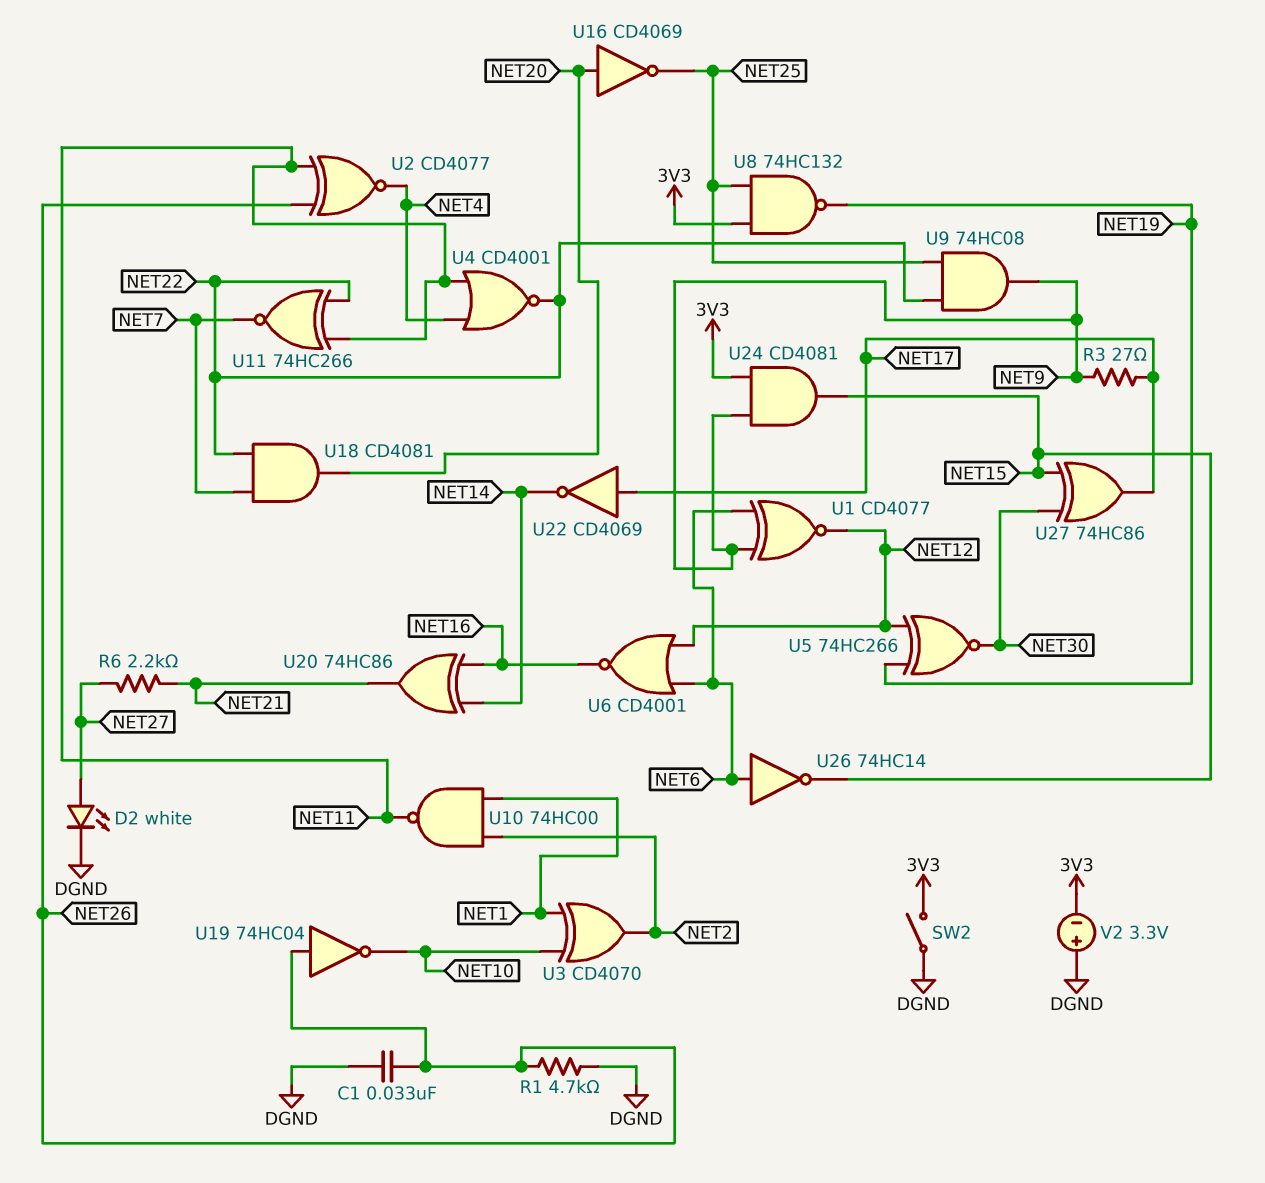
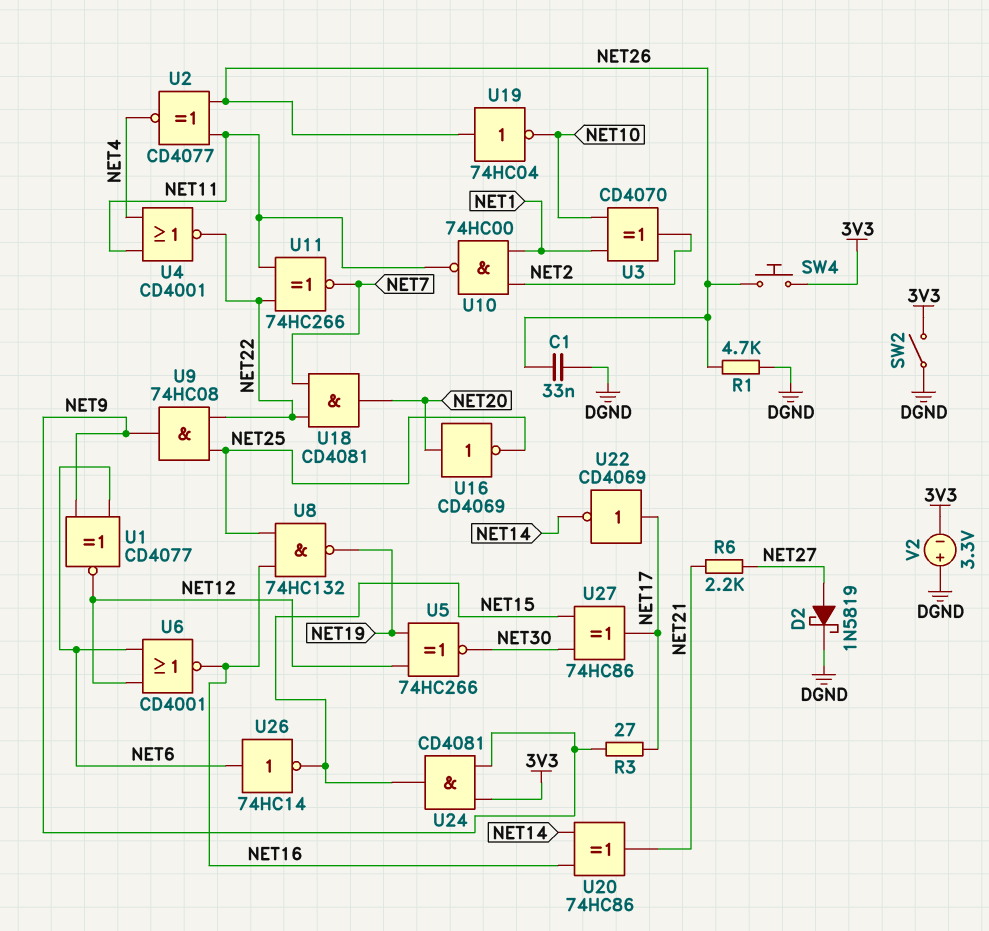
D2: LED white (A NET27, K DGND) -> schottky 1N5819 (A NET27, K DGND)
SW4: none -> button (3V3, NET26)
U8: NAND 74HC132 (in 3V3, in NET25, out NET19) -> NAND 74HC132 (in NET16, in NET25, out NET19)

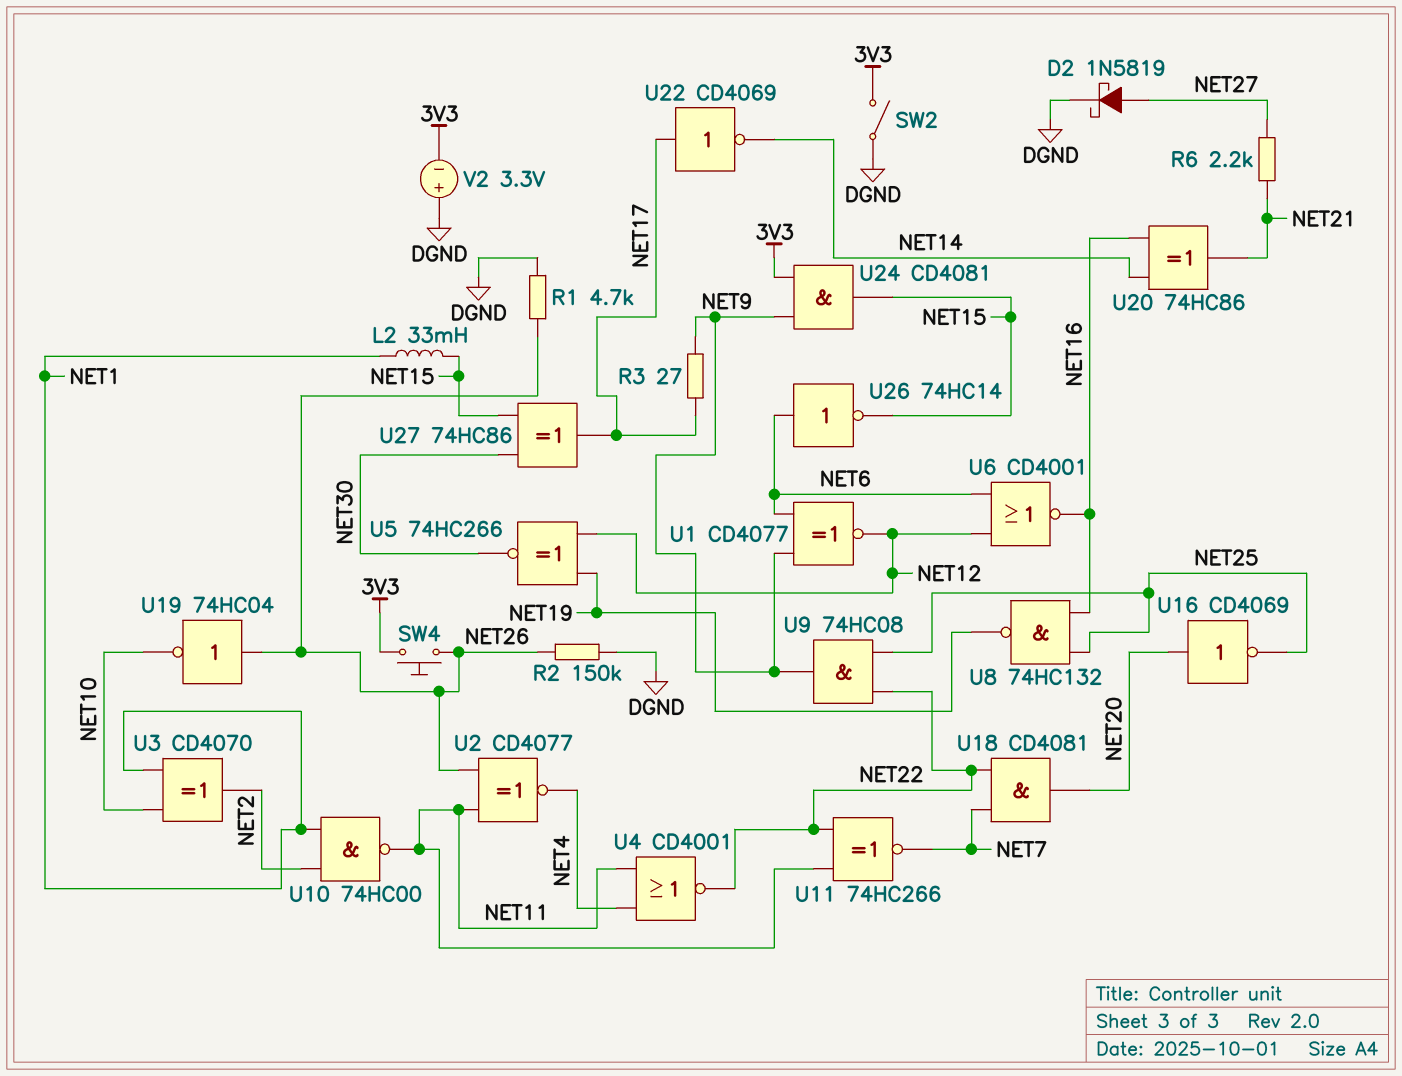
C1: 33nF (DGND, NET26) -> none
L2: none -> 33mH (NET1, NET15)
R2: none -> 150k (DGND, NET26)

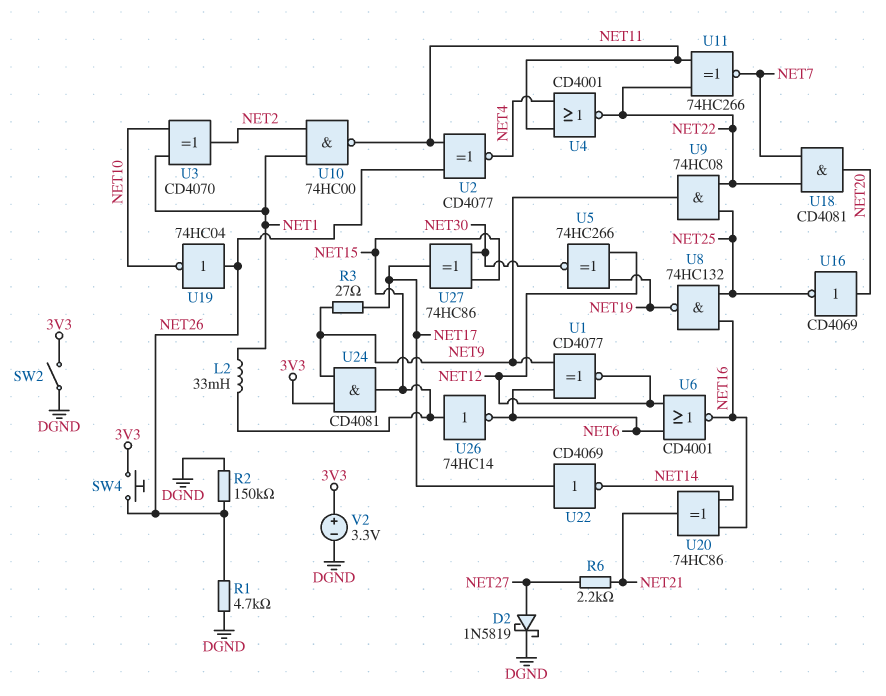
U26: NOT 74HC14 (in NET6, out NET15) -> NOT 74HC14 (in NET15, out NET6)
V2: 3.3V (plus DGND, minus 3V3) -> 3.3V (plus 3V3, minus DGND)

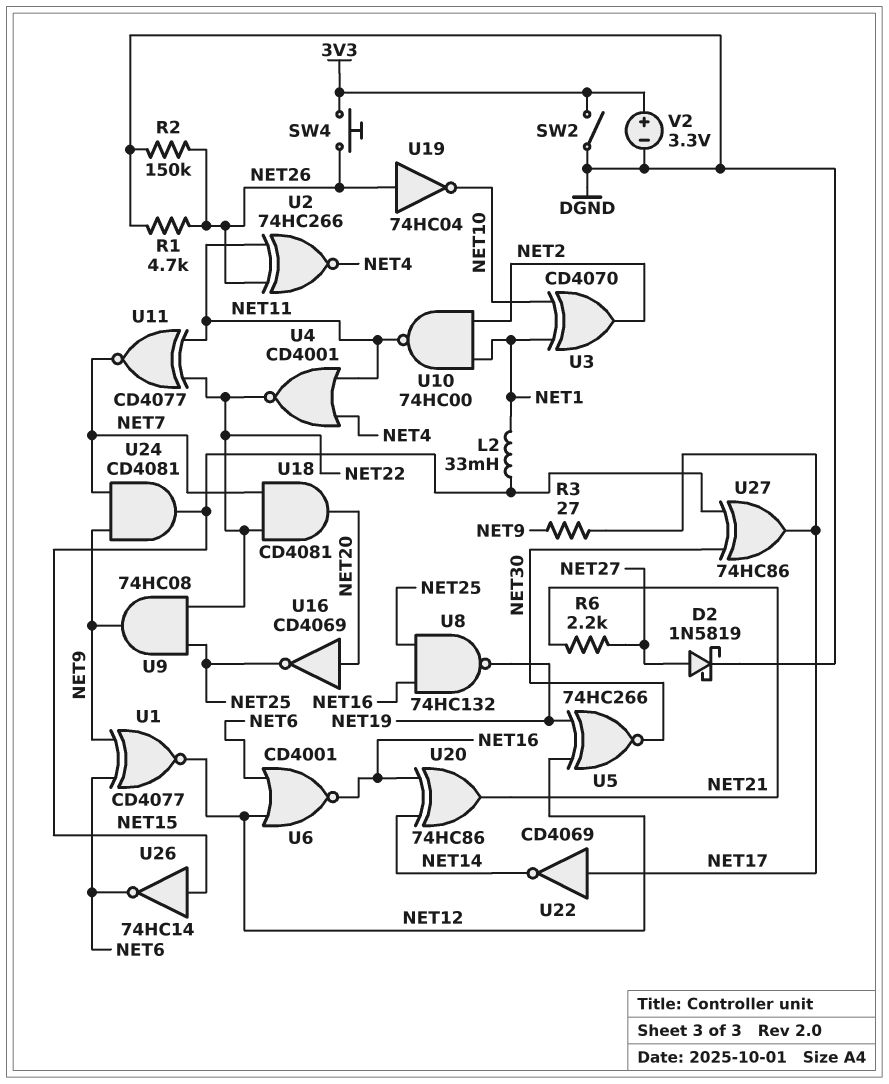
U2: XNOR CD4077 (in NET11, in NET26, out NET4) -> XNOR 74HC266 (in NET11, in NET26, out NET4)
U11: XNOR 74HC266 (in NET11, in NET22, out NET7) -> XNOR CD4077 (in NET11, in NET22, out NET7)
U24: AND CD4081 (in 3V3, in NET9, out NET15) -> AND CD4081 (in NET7, in NET9, out NET15)

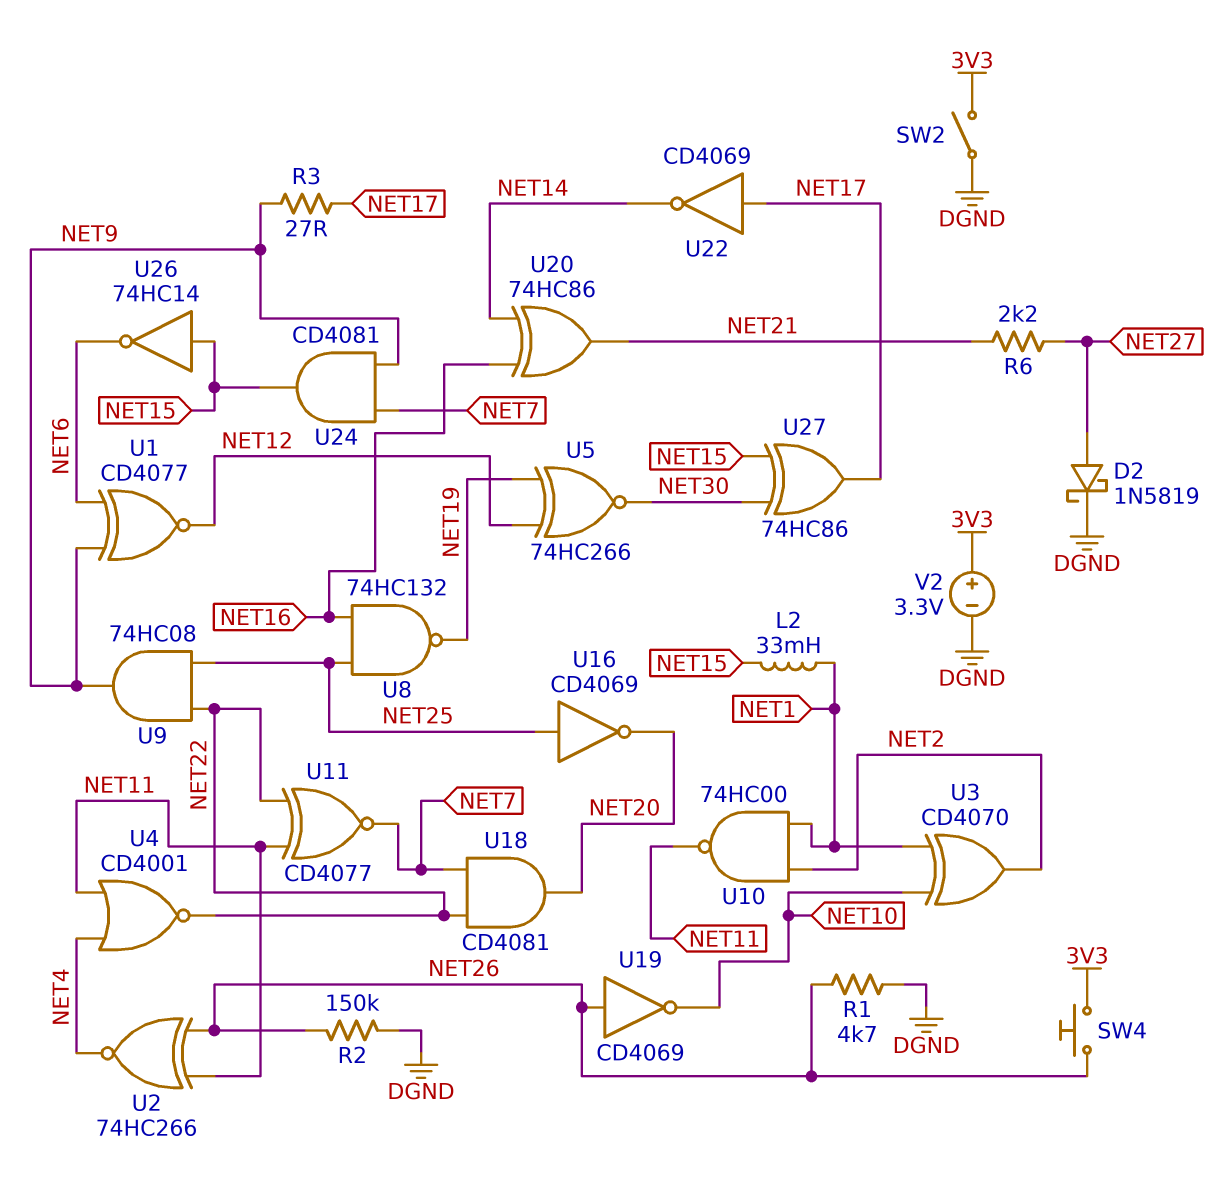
U6: NOR CD4001 (in NET6, in NET12, out NET16) -> none
U16: NOT CD4069 (in NET20, out NET25) -> NOT CD4069 (in NET25, out NET20)
U19: NOT 74HC04 (in NET26, out NET10) -> NOT CD4069 (in NET26, out NET10)

